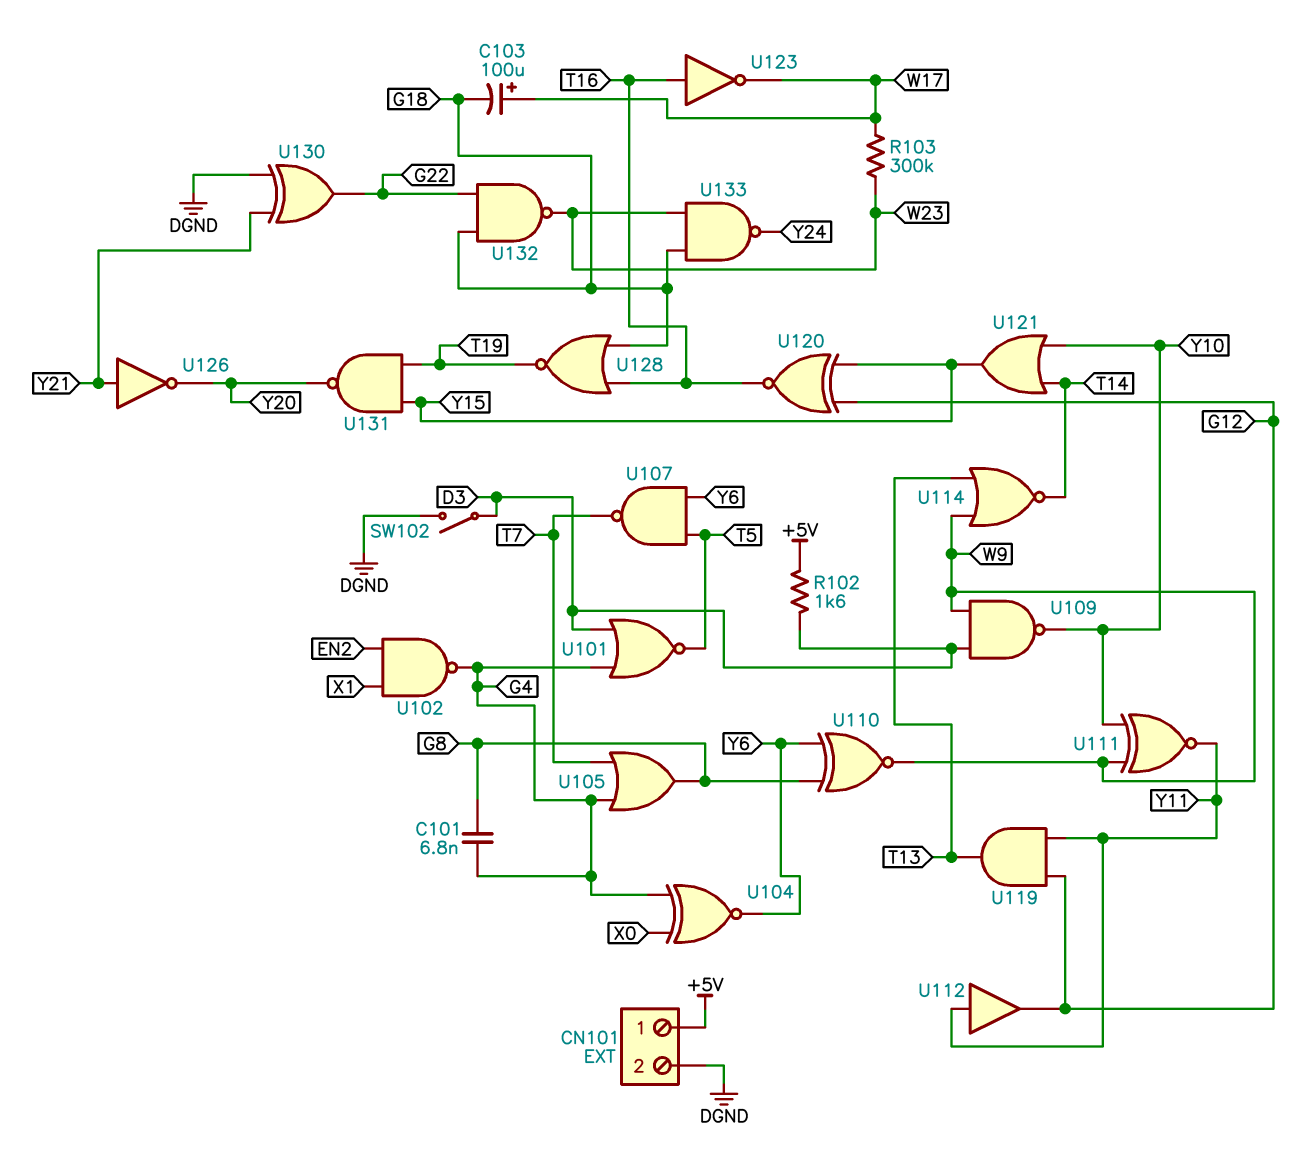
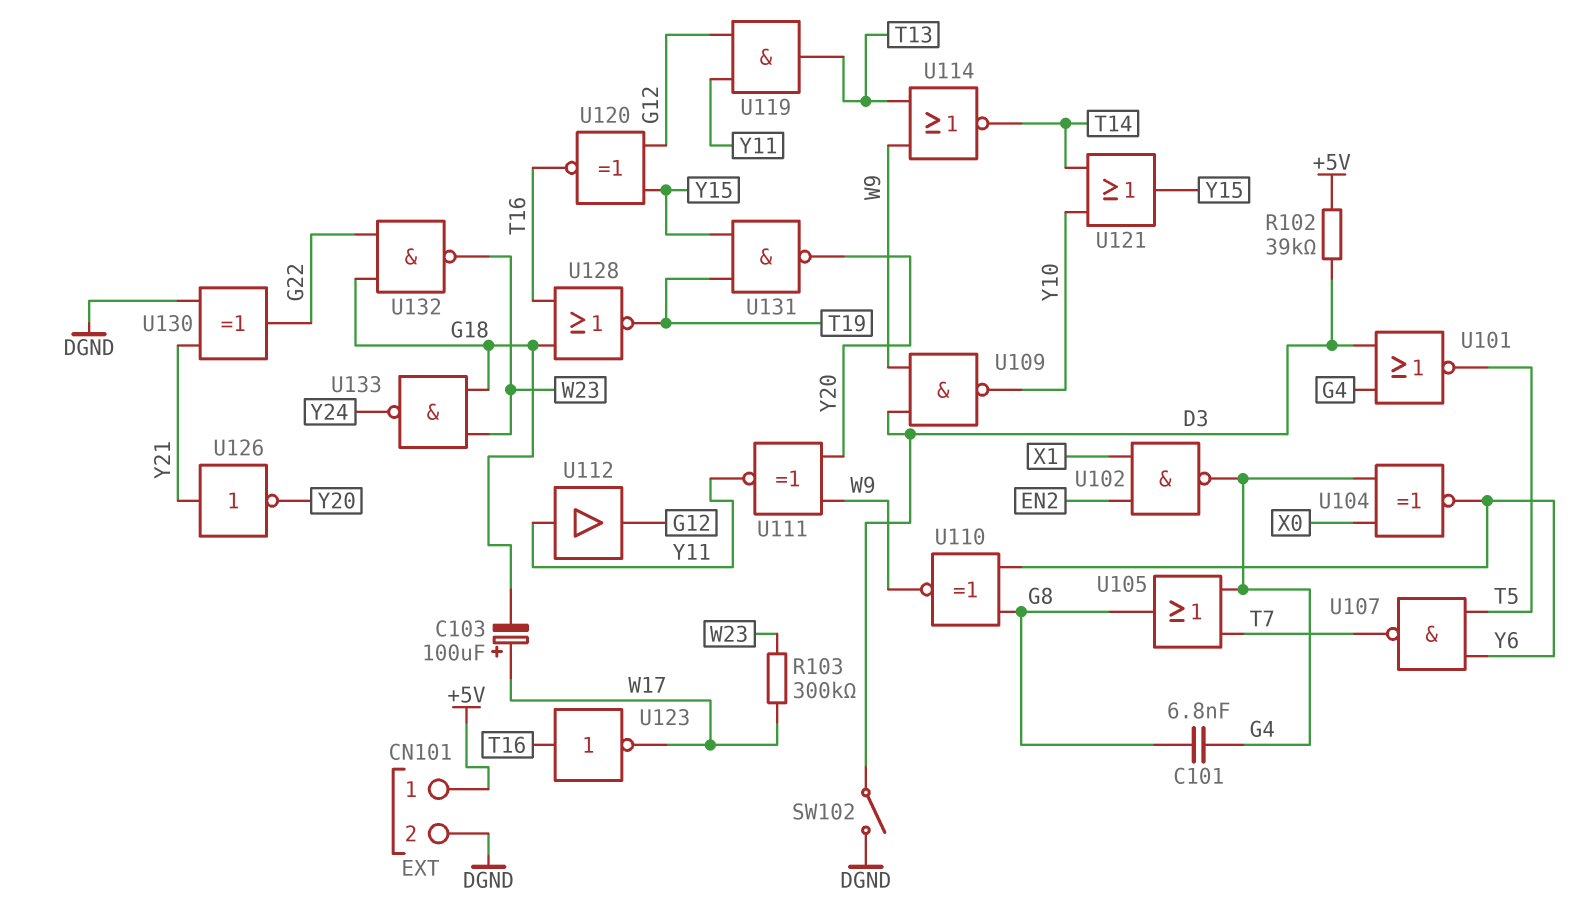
R102: 1.6k (+5V, D3) -> 39k (+5V, D3)
U111: XNOR (in W9, in Y10, out Y11) -> XNOR (in W9, in Y20, out Y11)

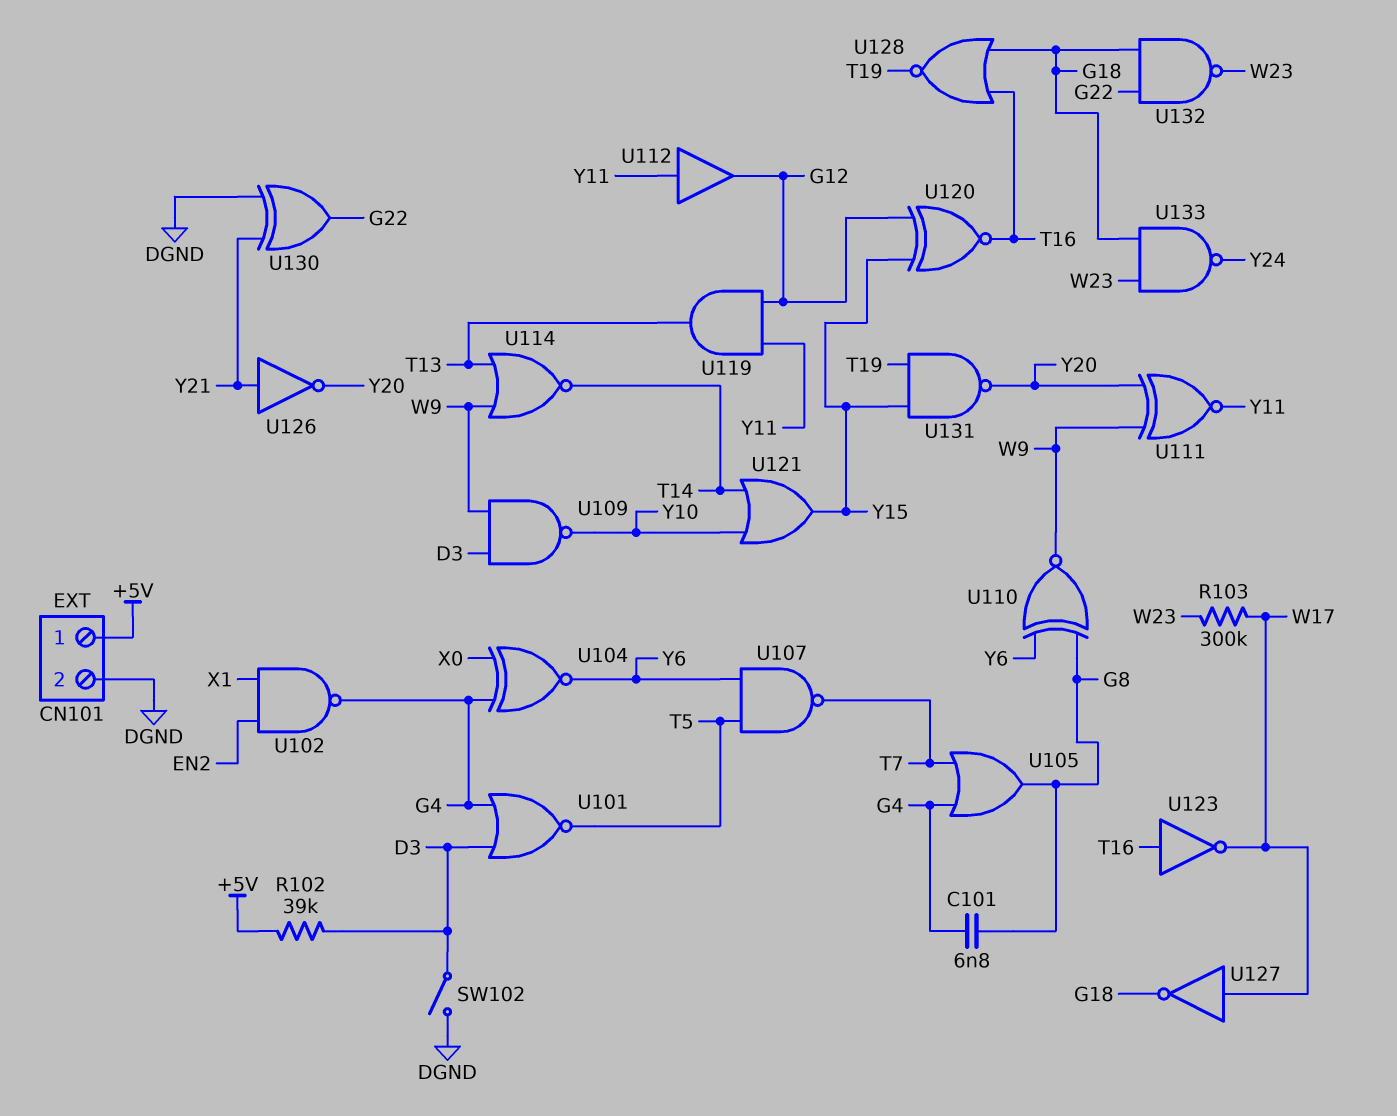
C103: 100uF (plus W17, minus G18) -> none
U127: none -> NOT (in W17, out G18)

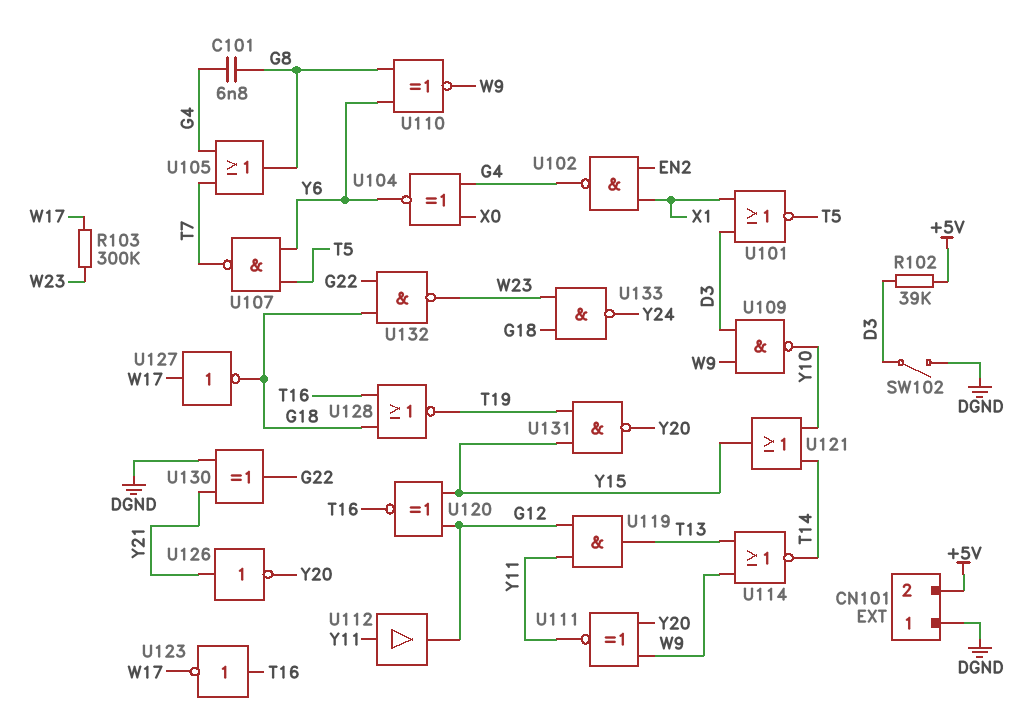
CN101 pin 1: +5V -> DGND
CN101 pin 2: DGND -> +5V
U101: NOR (in D3, in G4, out T5) -> NOR (in D3, in X1, out T5)

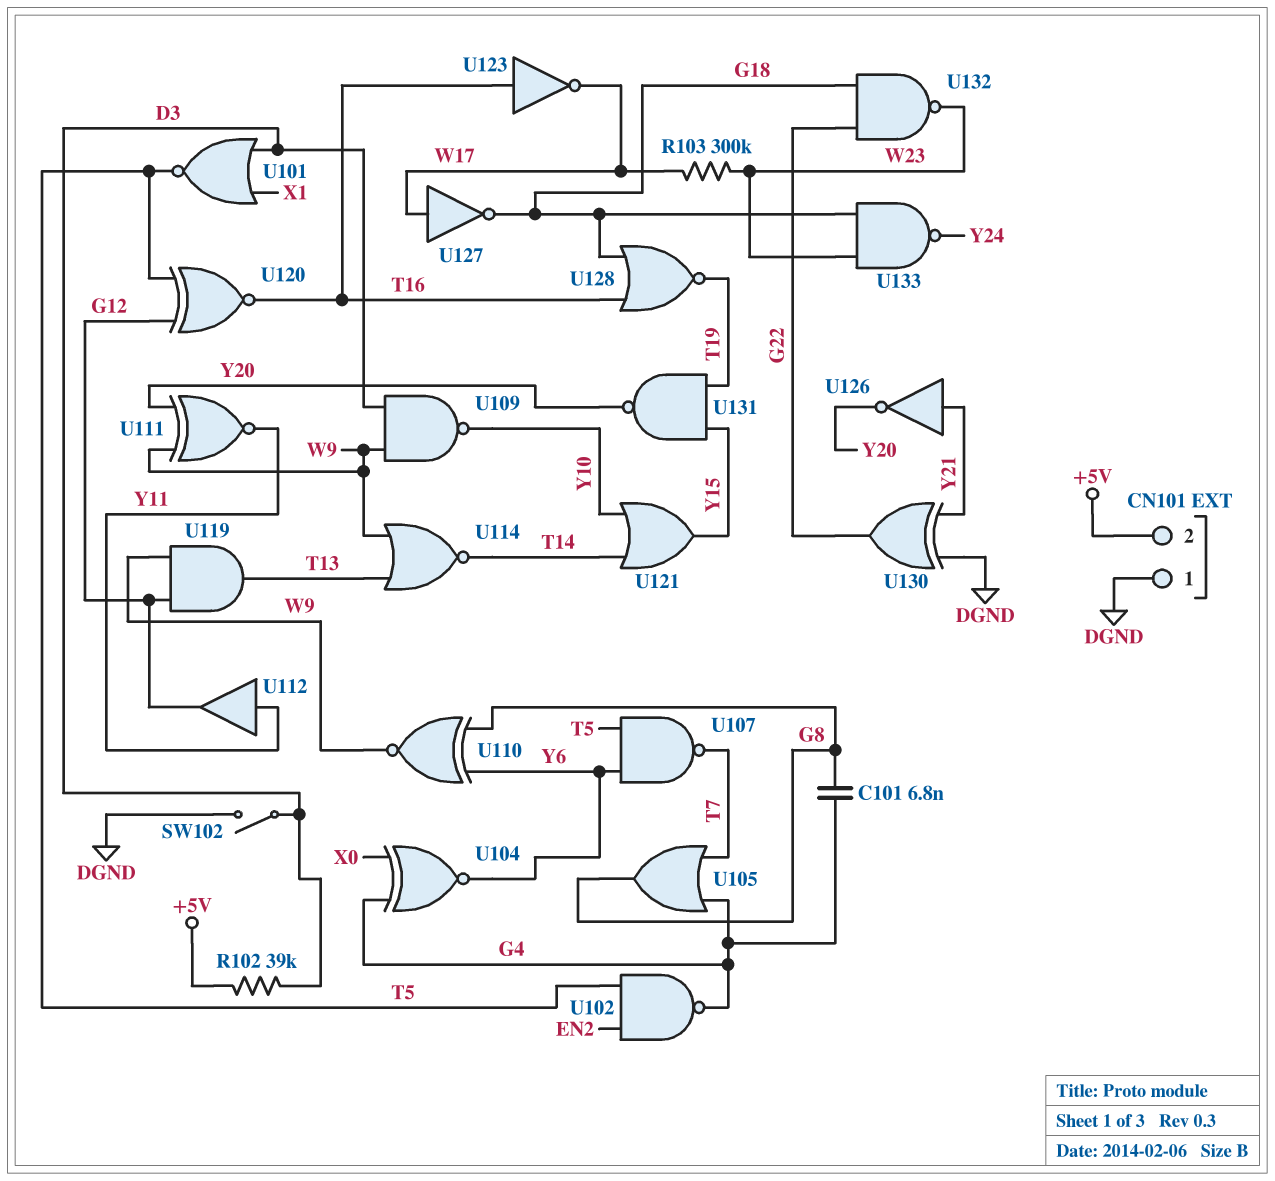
U102: NAND (in EN2, in X1, out G4) -> NAND (in EN2, in T5, out G4)
U119: AND (in G12, in Y11, out T13) -> AND (in G12, in W9, out T13)
U120: XNOR (in G12, in Y15, out T16) -> XNOR (in G12, in T5, out T16)

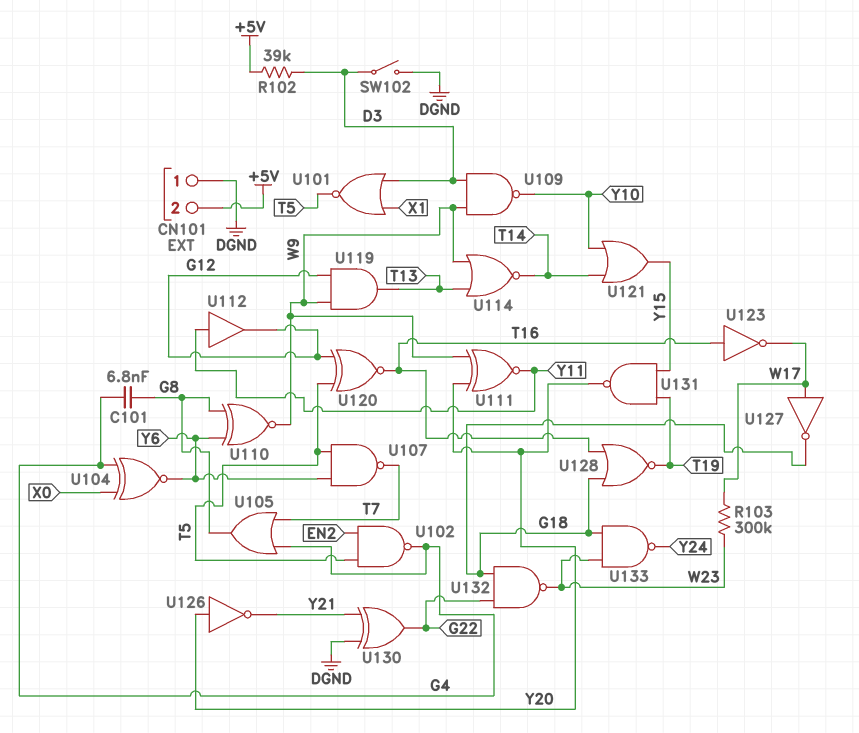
U126: NOT (in Y21, out Y20) -> NOT (in Y20, out Y21)

